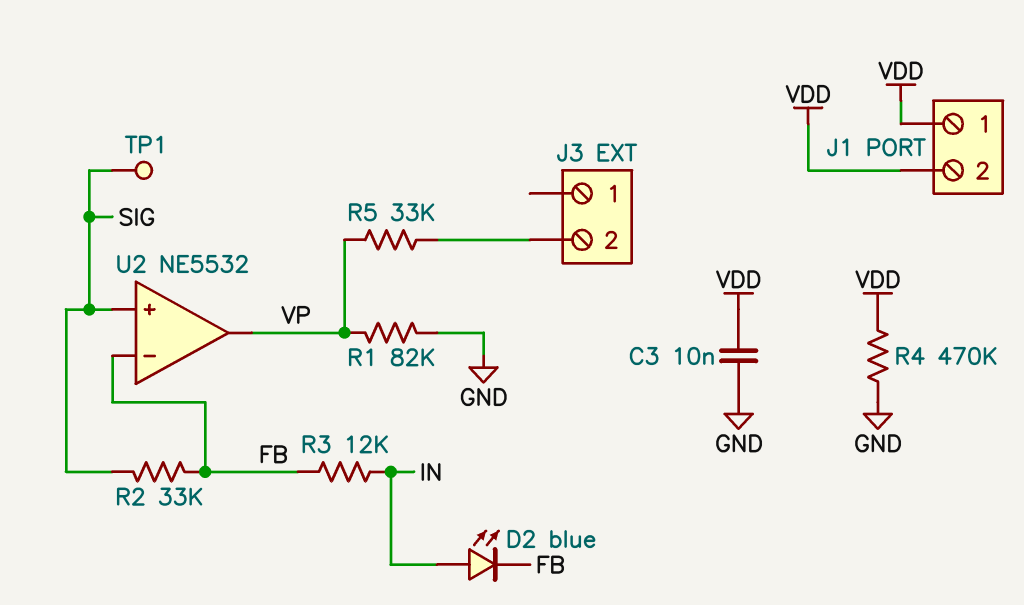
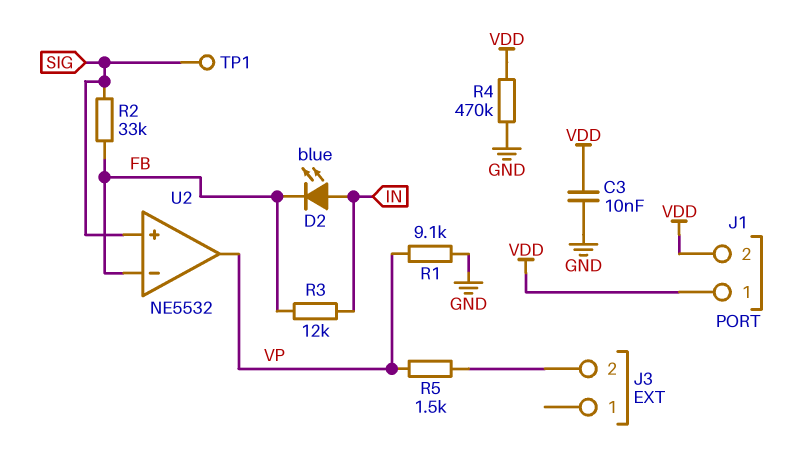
R1: 82k (GND, VP) -> 9.1k (GND, VP)
R5: 33k (J3/2, VP) -> 1.5k (J3/2, VP)

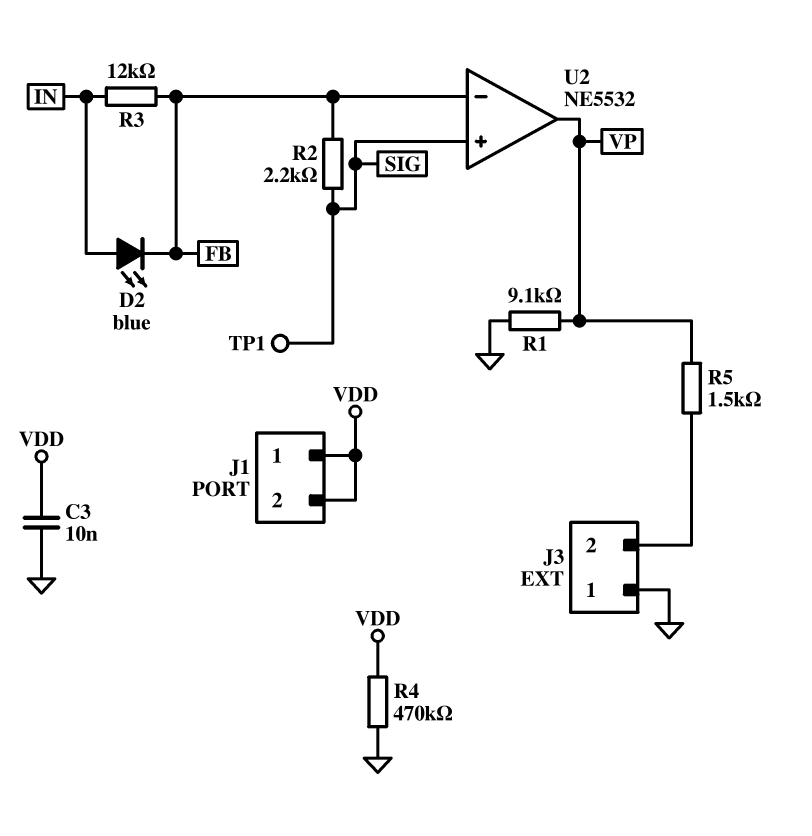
J3 pin 1: none -> GND
R2: 33k (FB, SIG) -> 2.2k (FB, SIG)

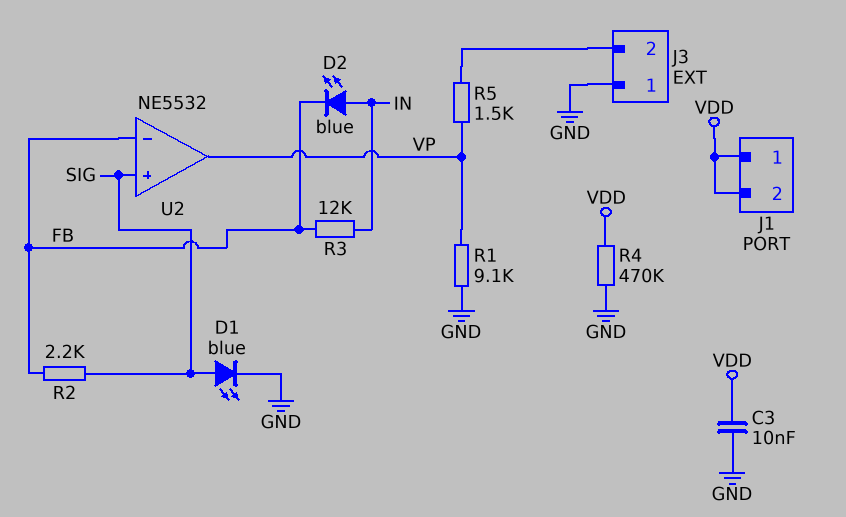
D1: none -> LED blue (A SIG, K GND)
TP1: test point (SIG) -> none

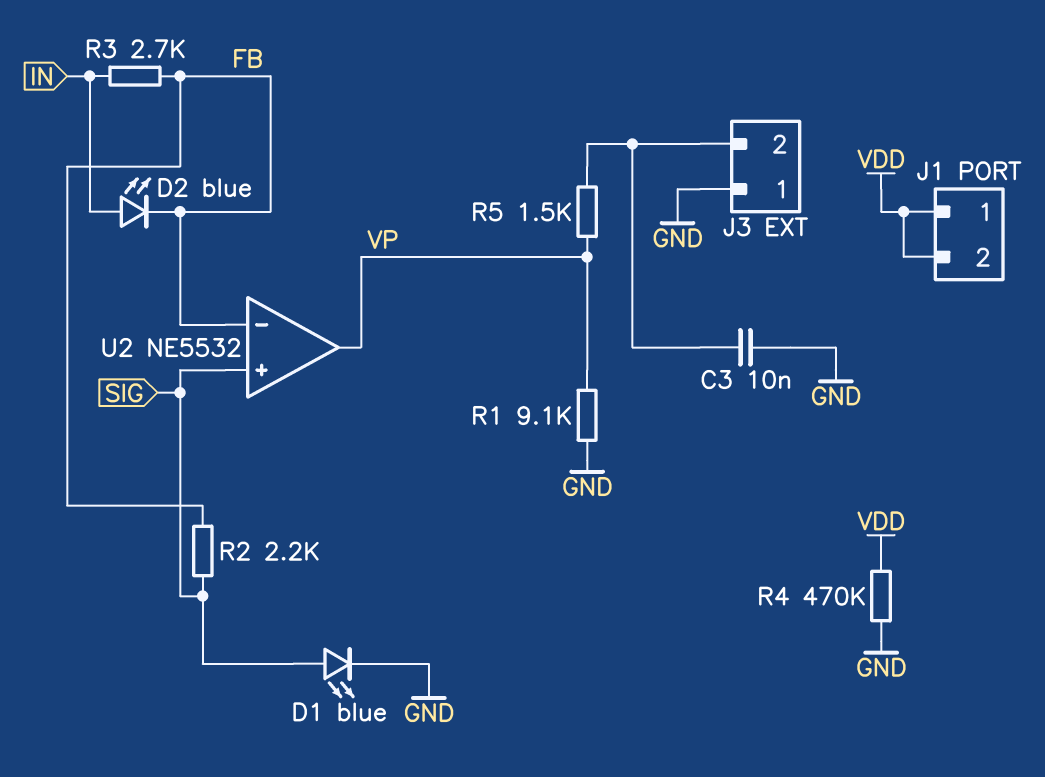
C3: 10nF (GND, VDD) -> 10nF (GND, J3/2)
R3: 12k (FB, IN) -> 2.7k (FB, IN)

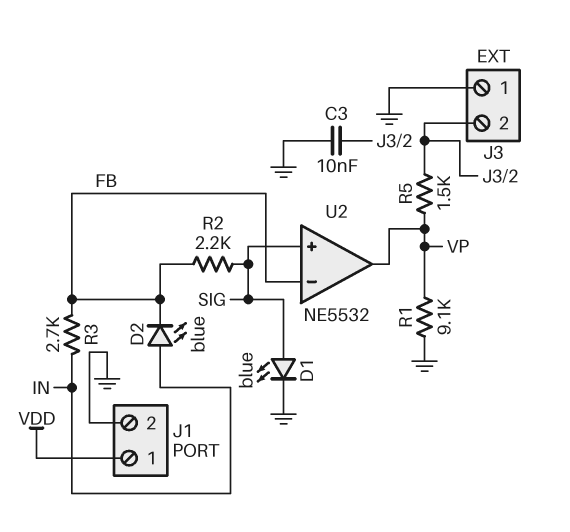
J1 pin 2: VDD -> GND
R4: 470k (GND, VDD) -> none

